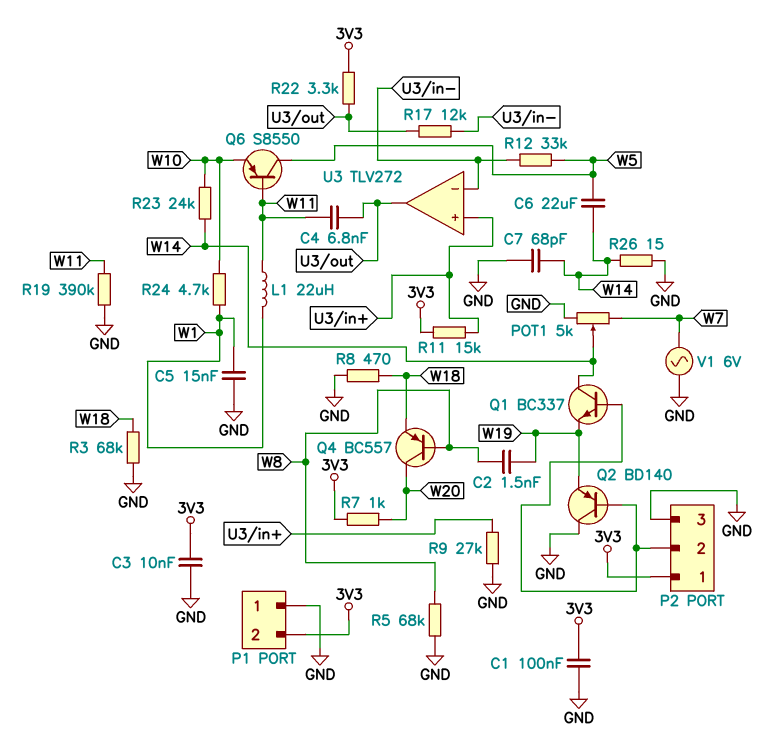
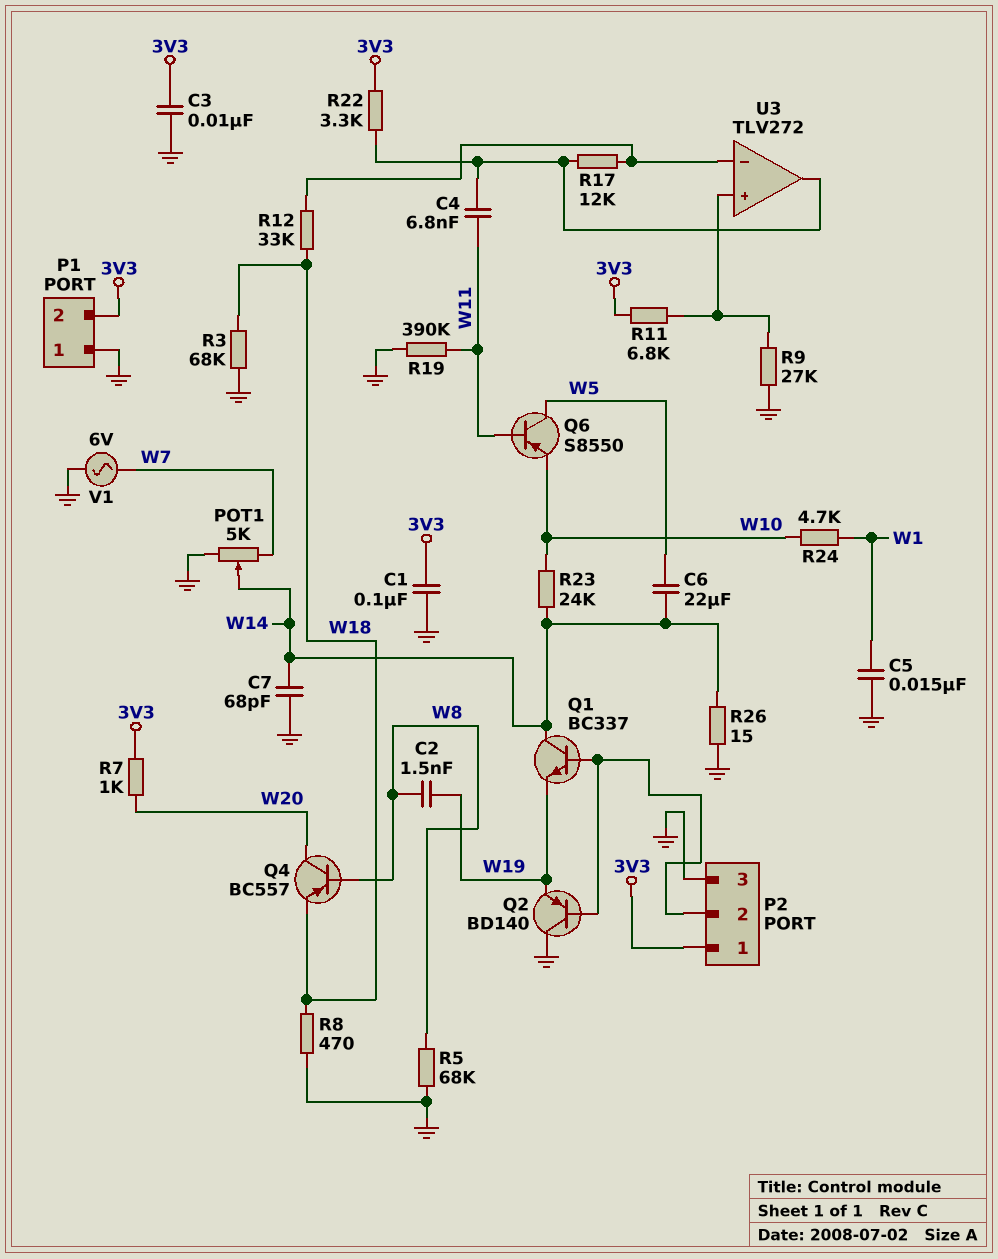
L1: 22uH (W1, W11) -> none
R11: 15k (3V3, U3/in+) -> 6.8k (3V3, U3/in+)
R12: 33k (U3/in-, W5) -> 33k (U3/in-, W18)

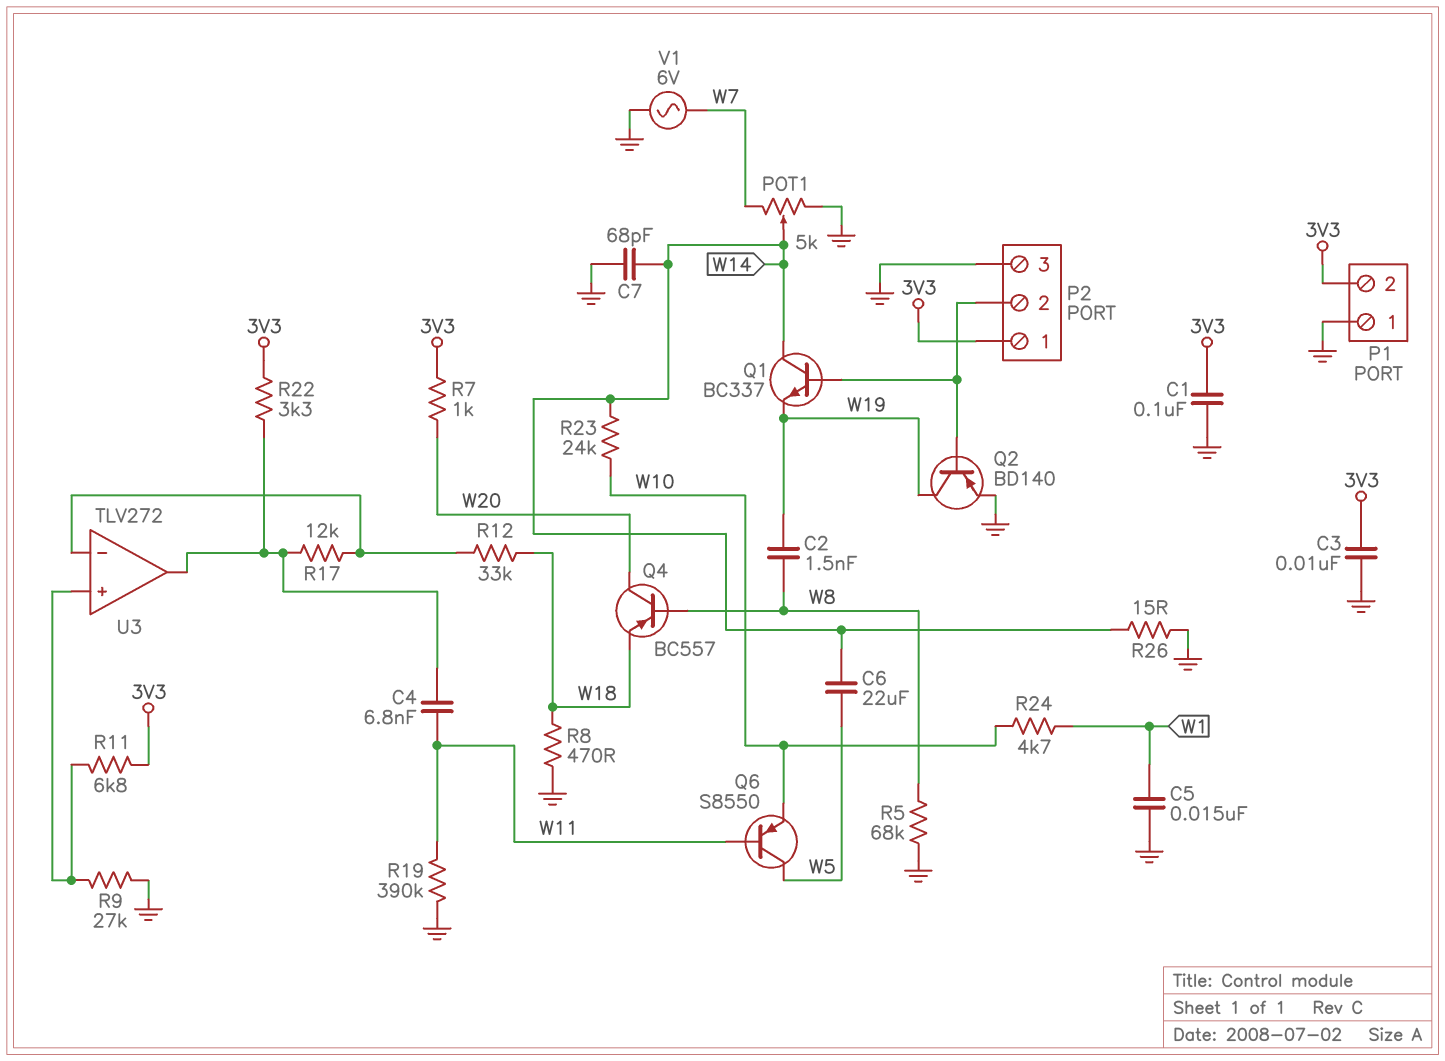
Q2: PNP BD140 (B P2/2, C GND, E W19) -> PNP BD140 (B P2/2, C W19, E GND)
R3: 68k (GND, W18) -> none

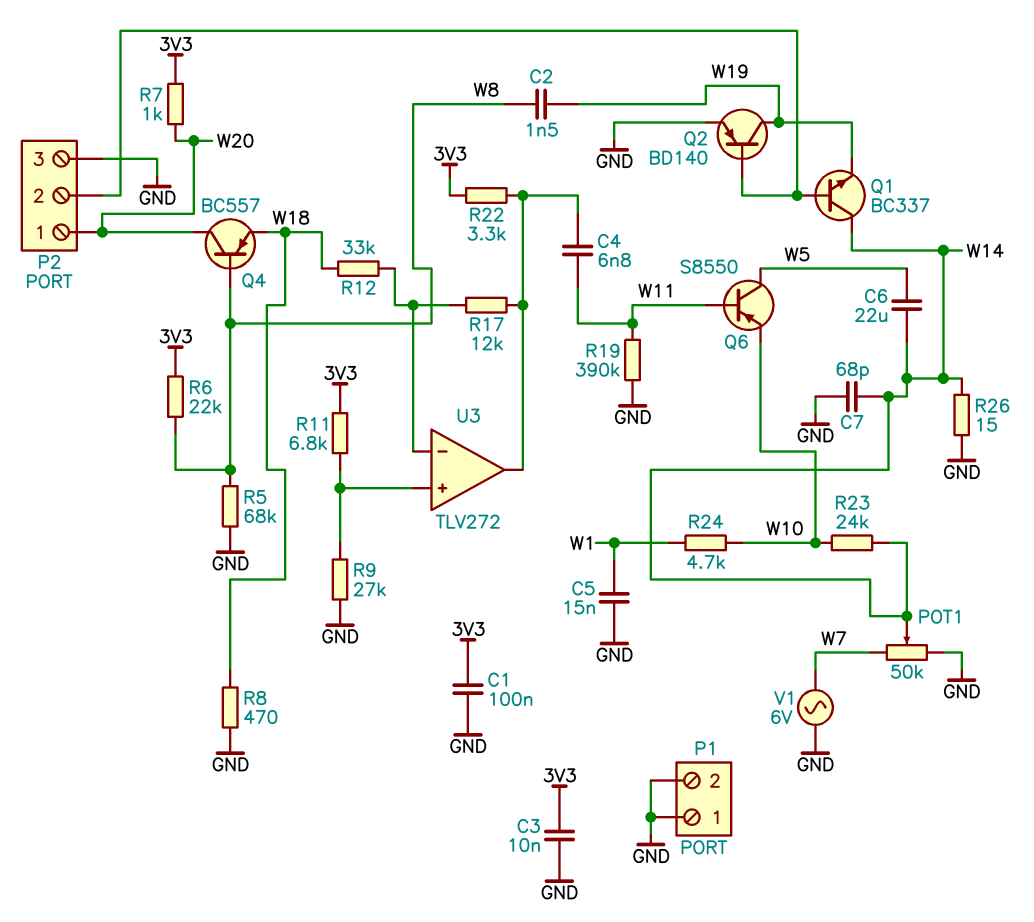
P1 pin 2: 3V3 -> GND
P2 pin 1: 3V3 -> W20
POT1: 5k (GND, W7, wiper W14) -> 50k (GND, W7, wiper W14)
R6: none -> 22k (3V3, W8)

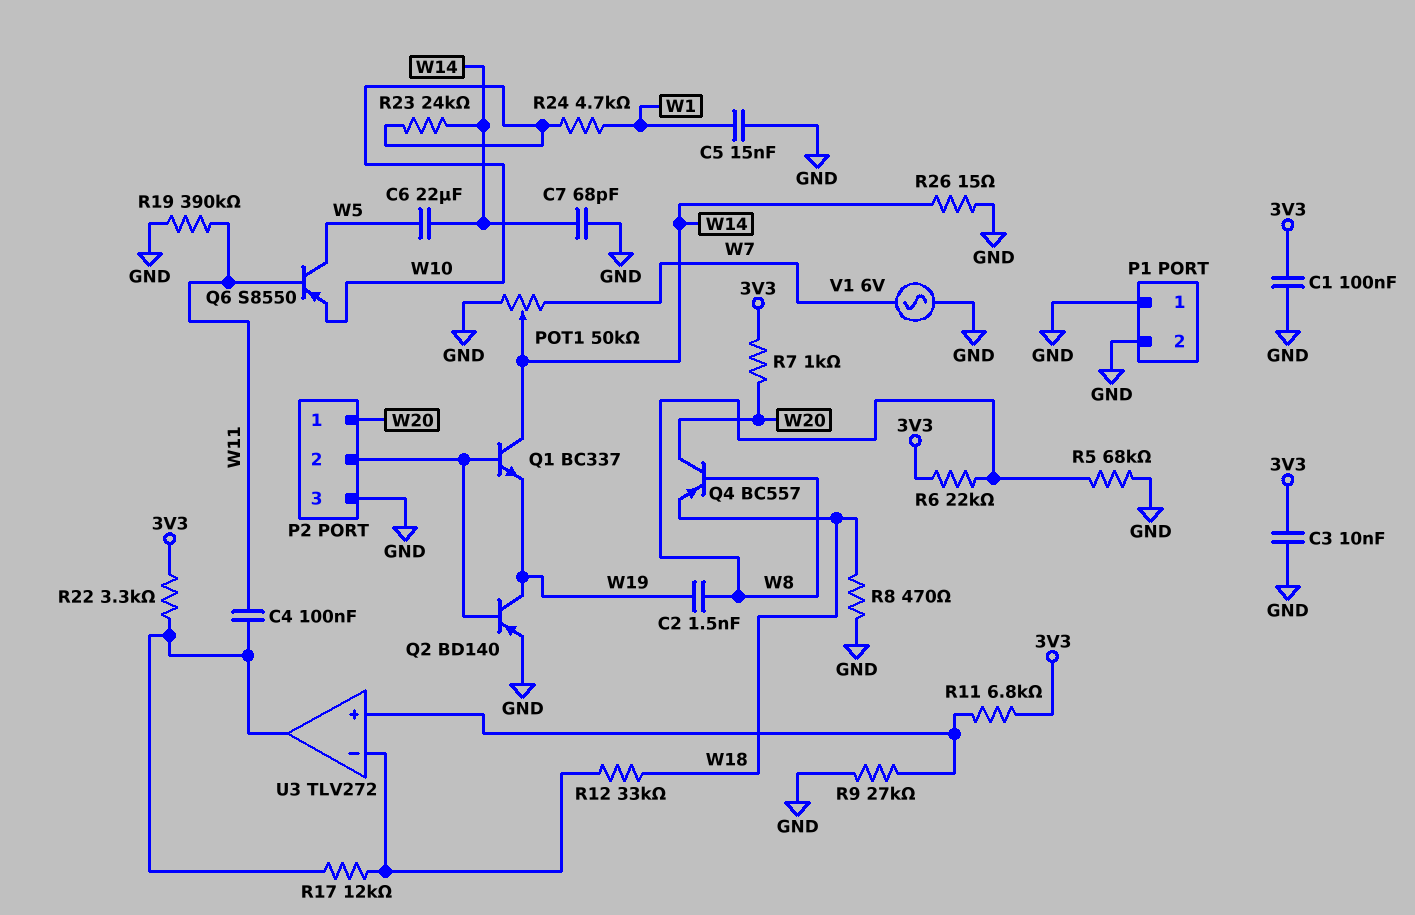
C4: 6.8nF (U3/out, W11) -> 100nF (U3/out, W11)

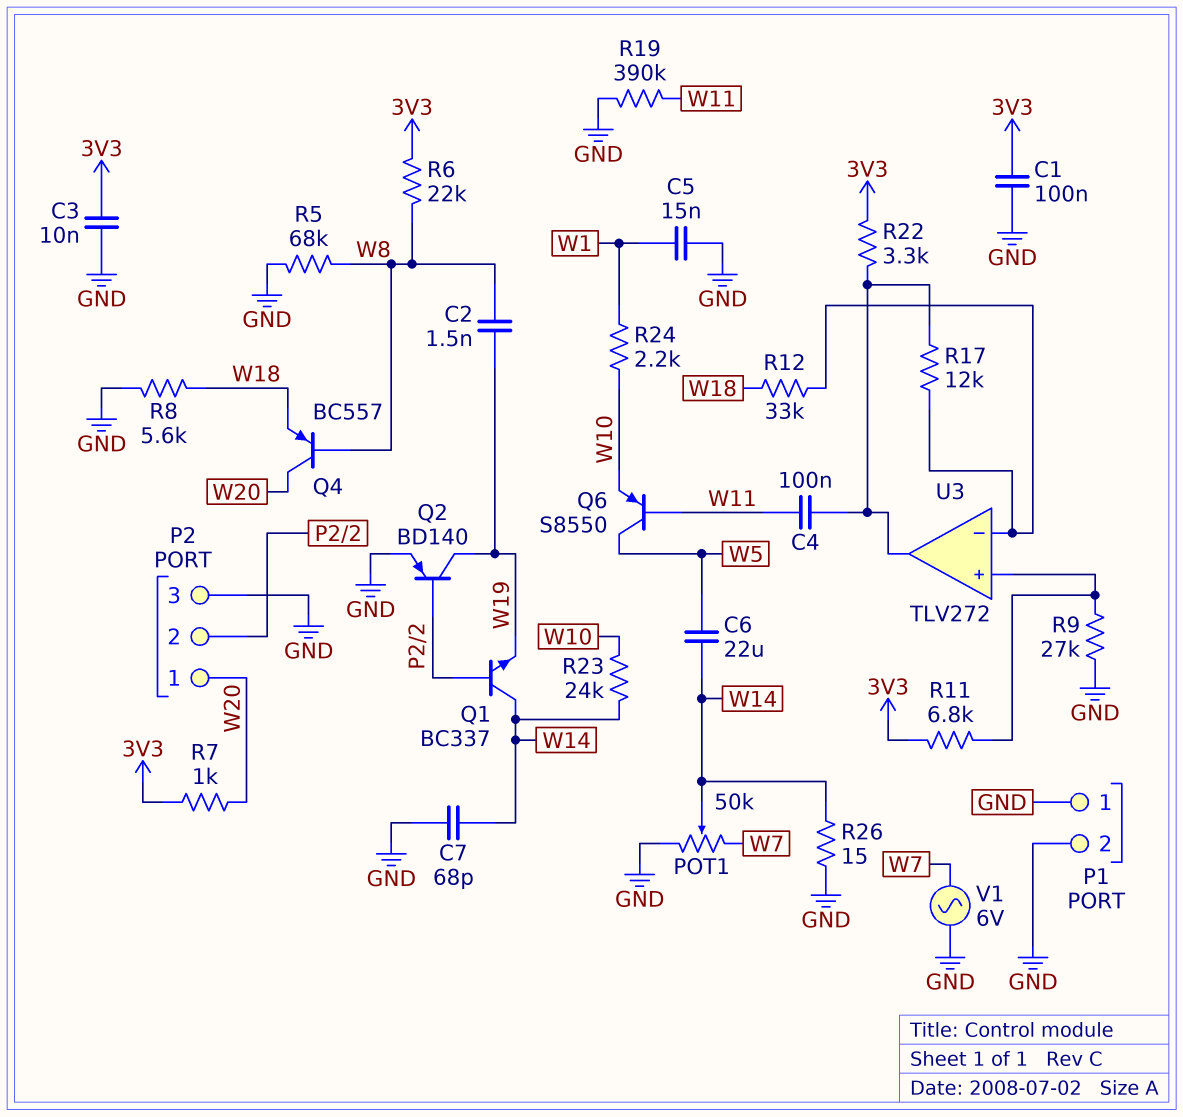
R8: 470 (GND, W18) -> 5.6k (GND, W18)
R24: 4.7k (W1, W10) -> 2.2k (W1, W10)

